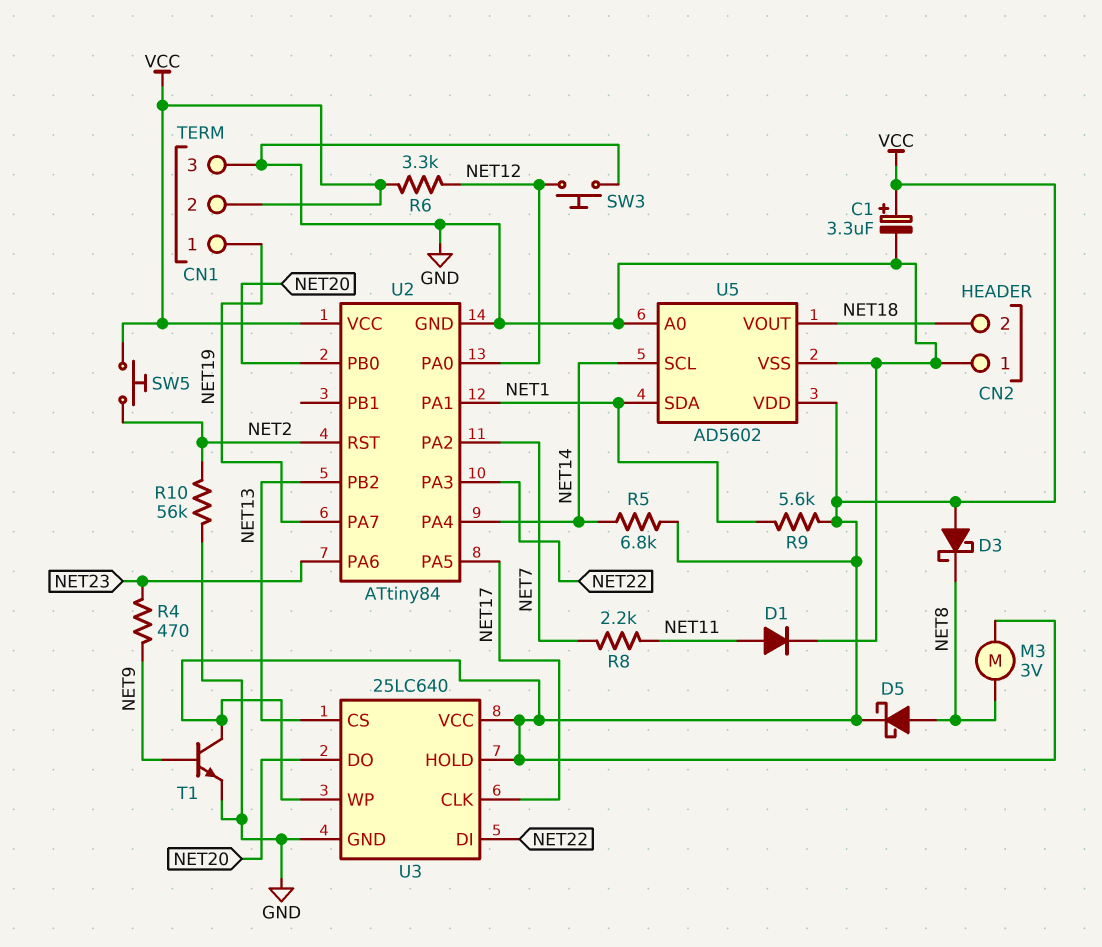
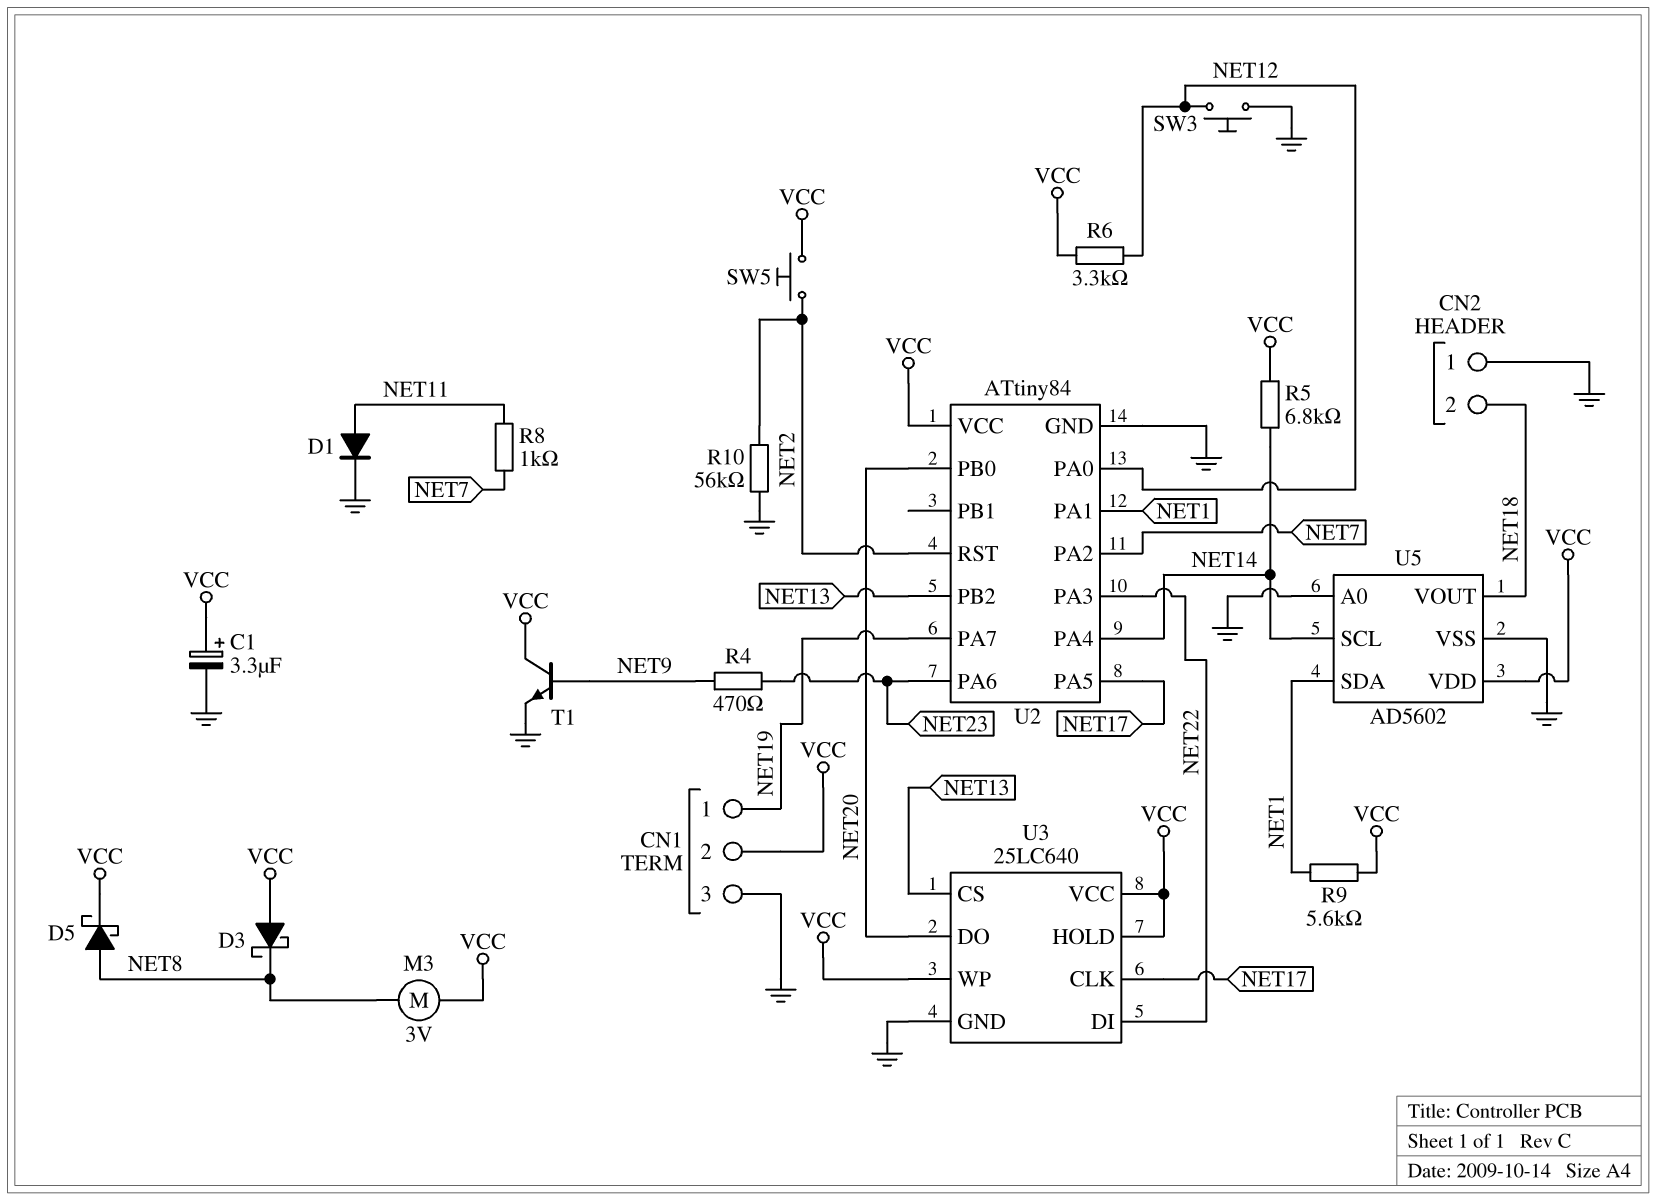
R8: 2.2k (NET7, NET11) -> 1k (NET7, NET11)

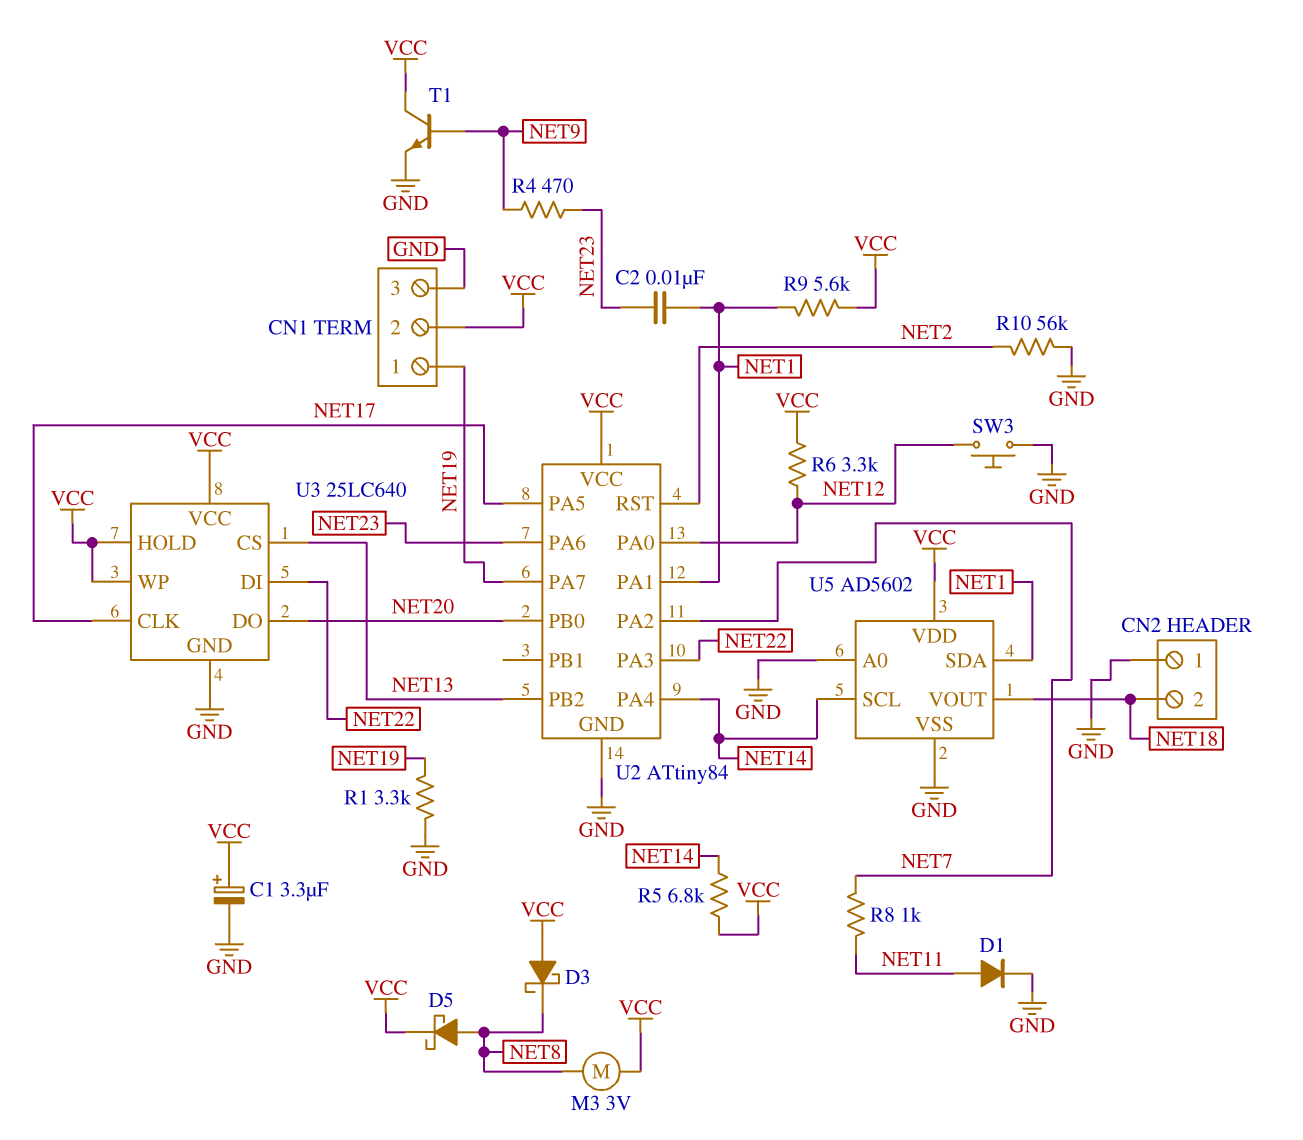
C2: none -> 10nF (NET1, NET23)
R1: none -> 3.3k (GND, NET19)
SW5: button (NET2, VCC) -> none

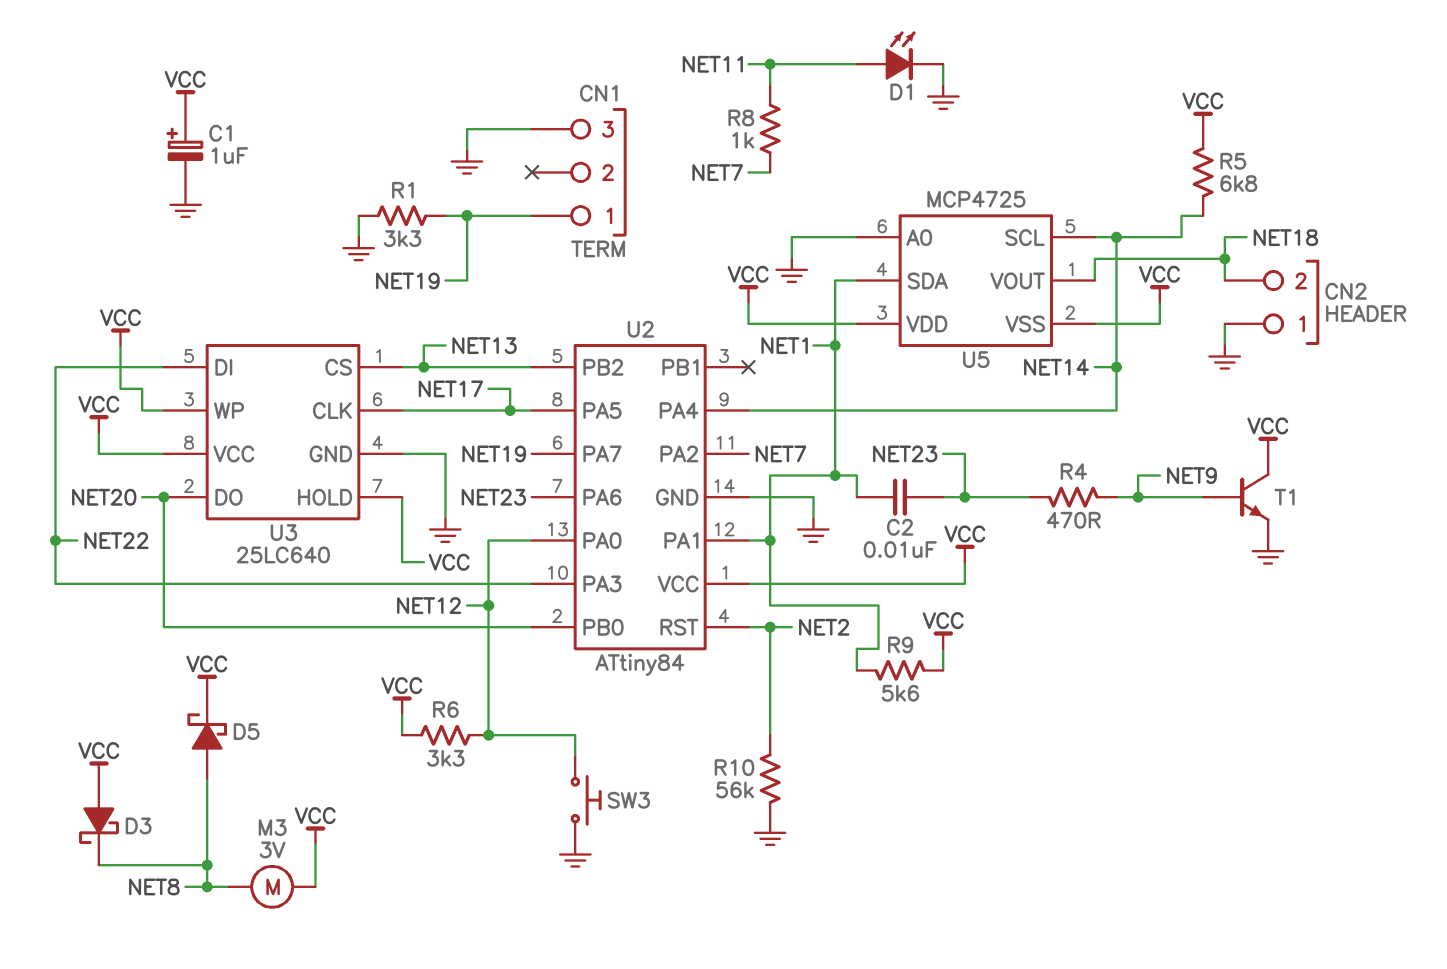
C1: 3.3uF (plus VCC, minus GND) -> 1uF (plus VCC, minus GND)
CN1 pin 2: VCC -> none
D1: diode (A NET11, K GND) -> LED (A NET11, K GND)
U5: AD5602 -> MCP4725
U5 pin VSS: GND -> VCC

